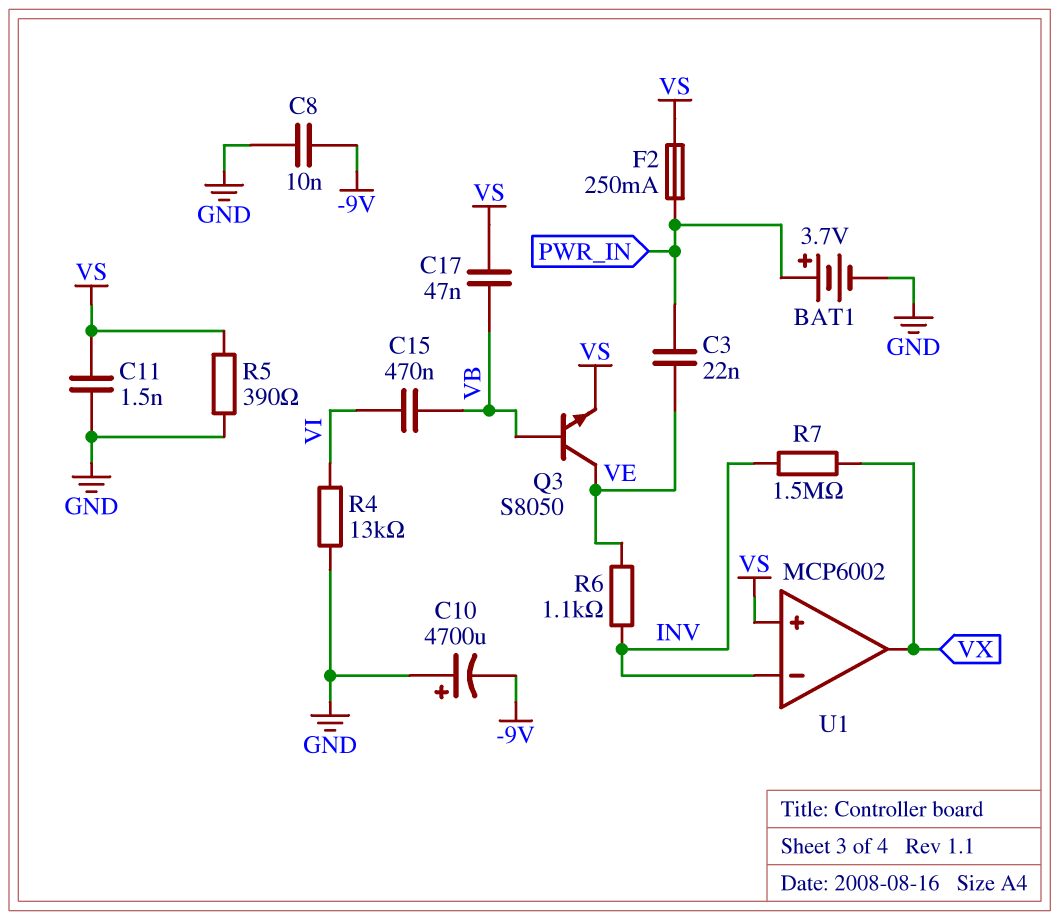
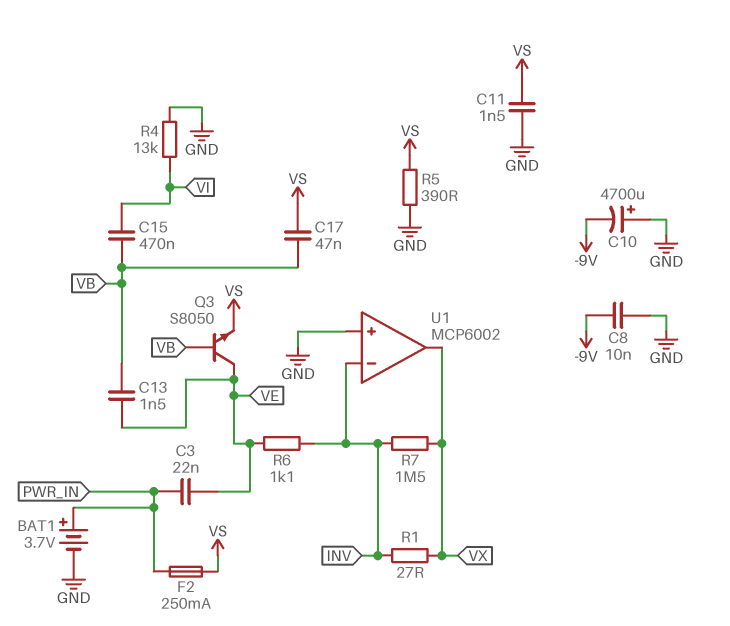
C13: none -> 1.5nF (VB, VE)
R1: none -> 27 (INV, VX)
U1 pin in+: VS -> GND

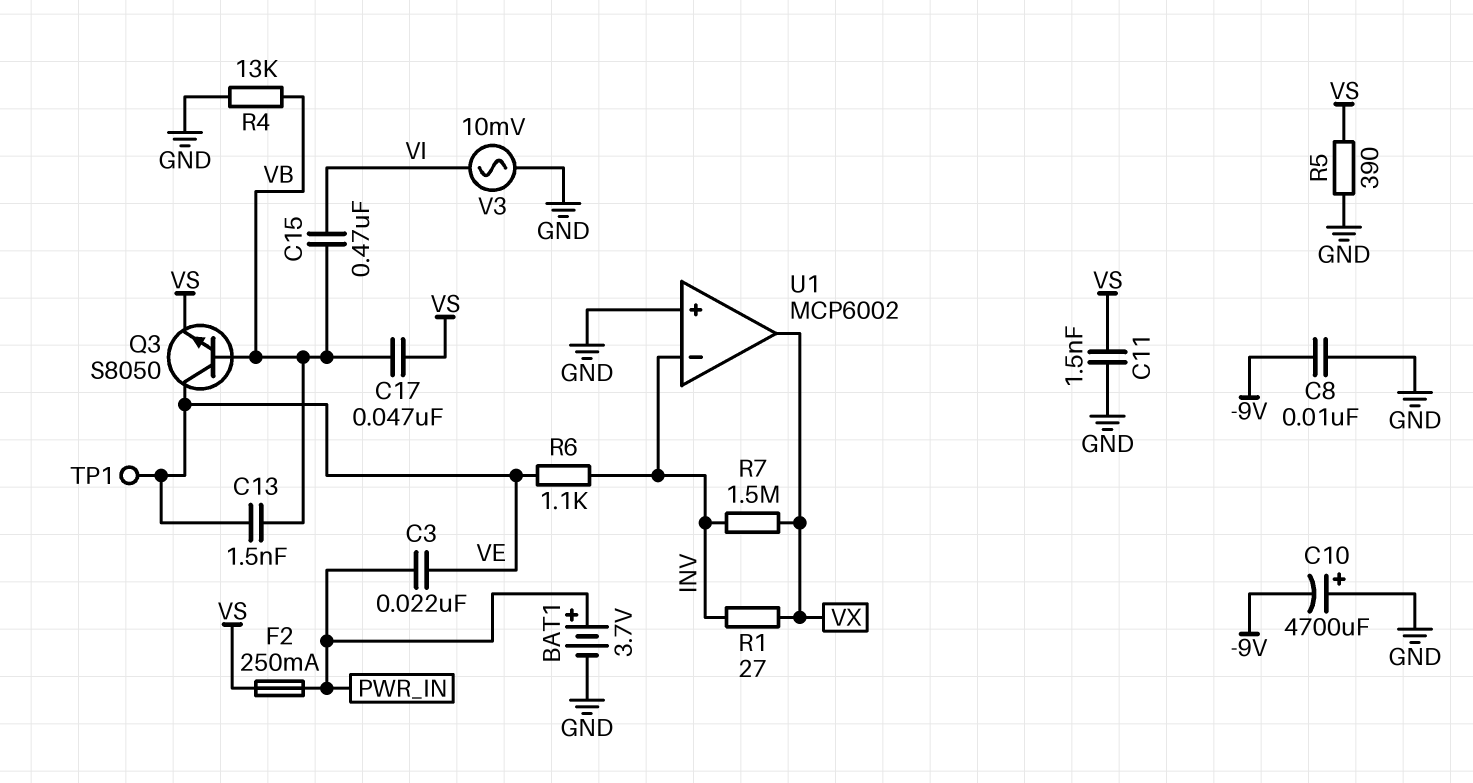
R4: 13k (GND, VI) -> 13k (GND, VB)
TP1: none -> test point (VE)
V3: none -> AC 10mV (GND, VI)

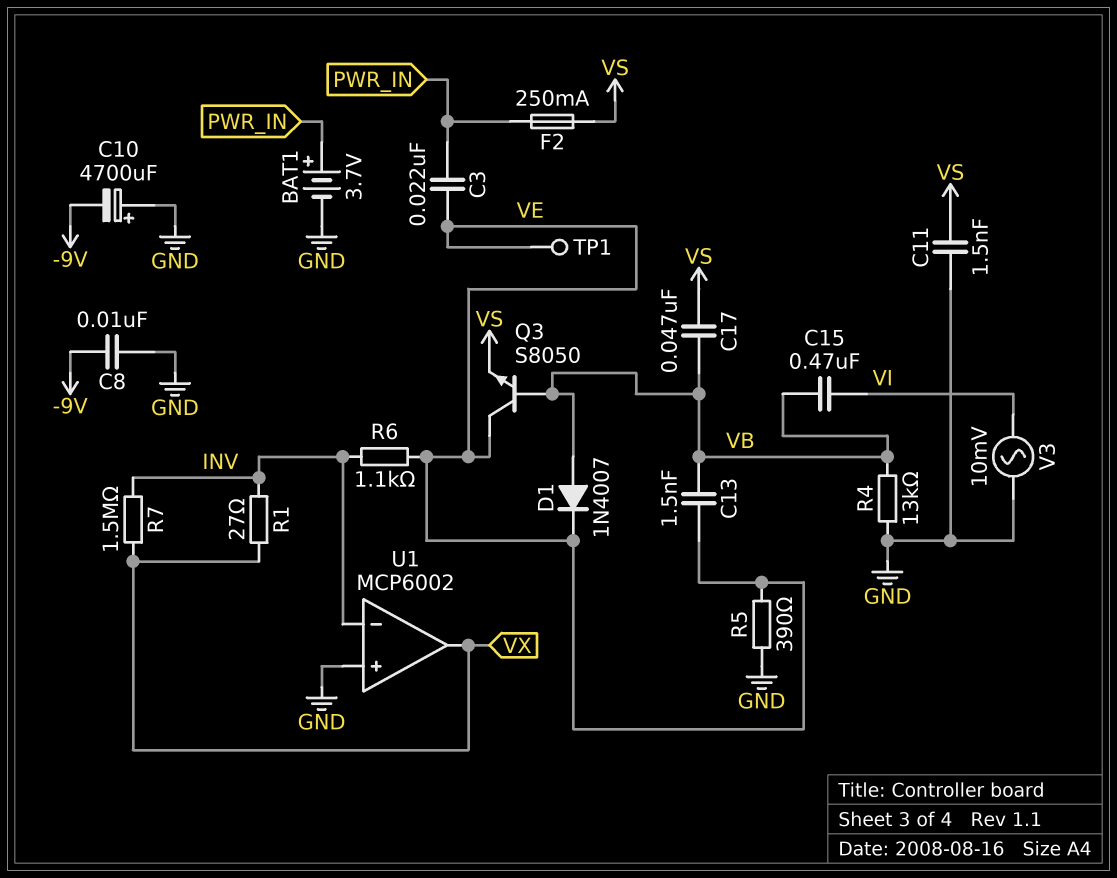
D1: none -> diode 1N4007 (A VB, K VE)
R5: 390 (GND, VS) -> 390 (GND, VE)

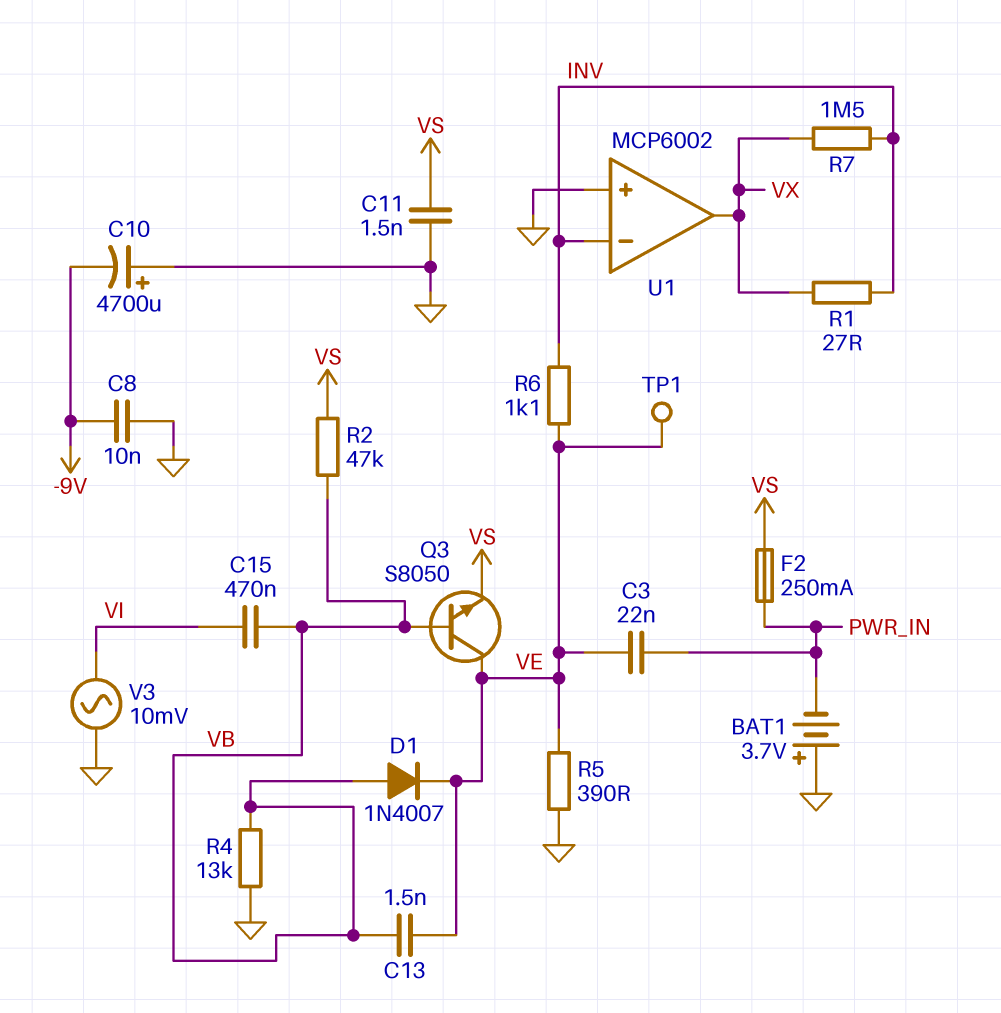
BAT1: 3.7V (plus PWR_IN, minus GND) -> 3.7V (plus GND, minus PWR_IN)
C17: 47nF (VB, VS) -> none
R2: none -> 47k (VB, VS)

